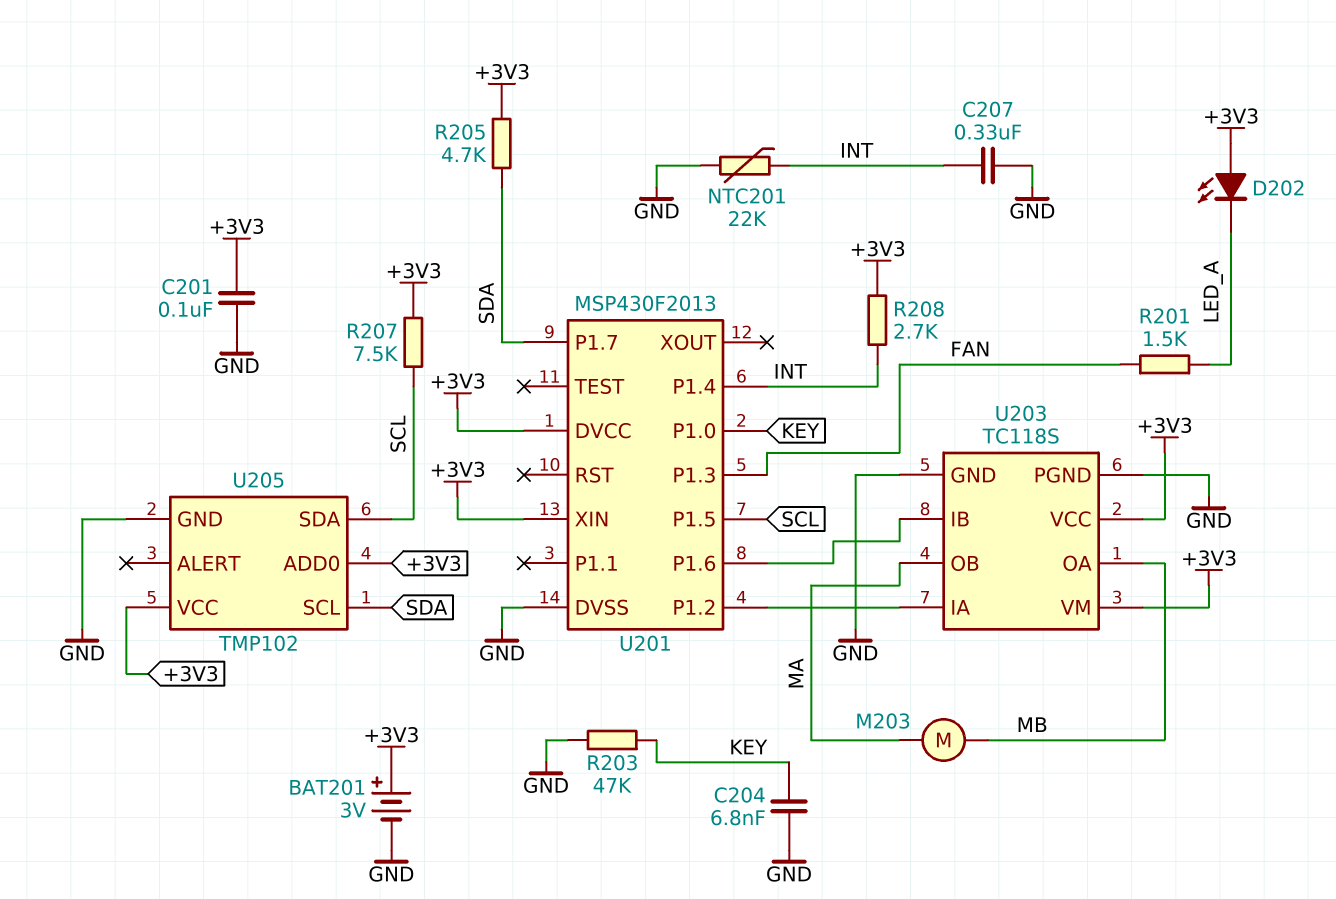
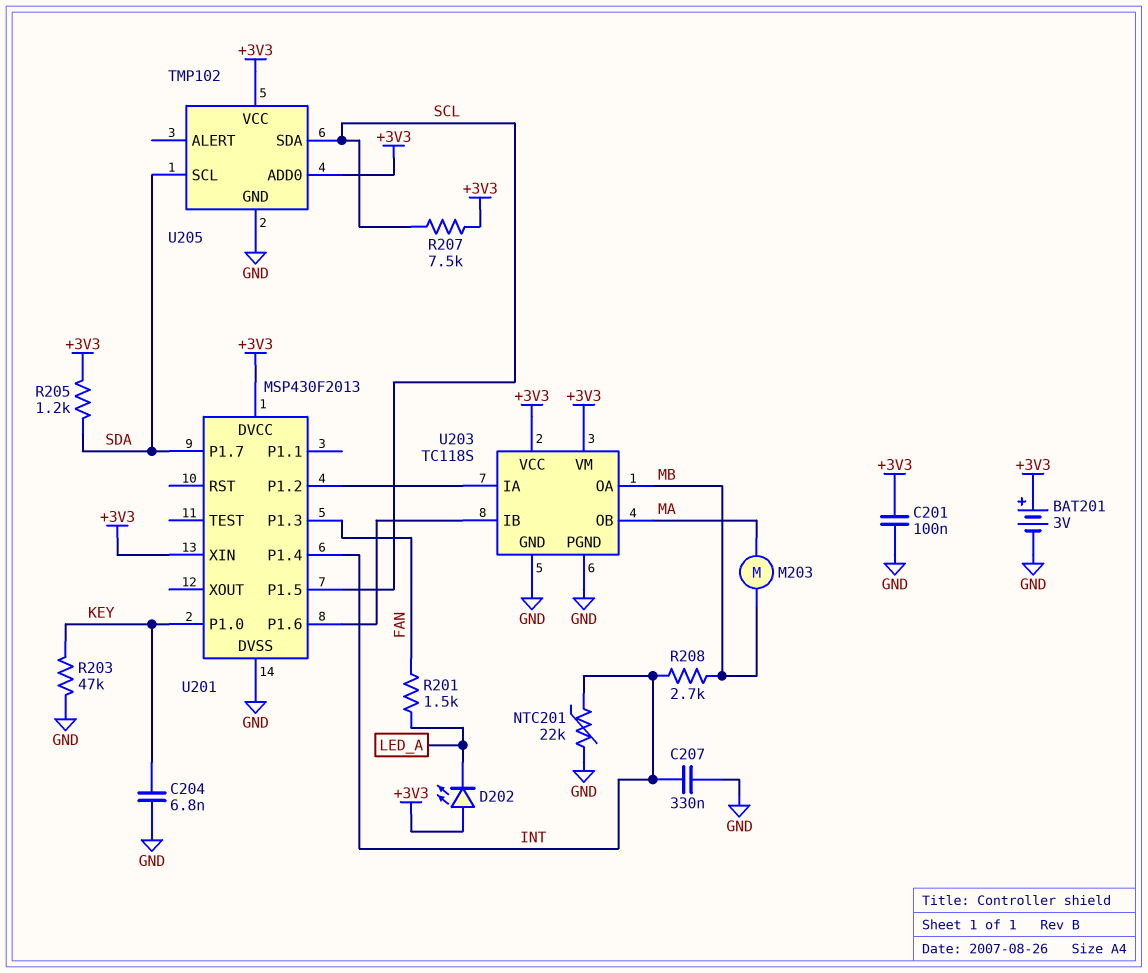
R205: 4.7k (+3V3, SDA) -> 1.2k (+3V3, SDA)
R208: 2.7k (+3V3, INT) -> 2.7k (INT, MB)

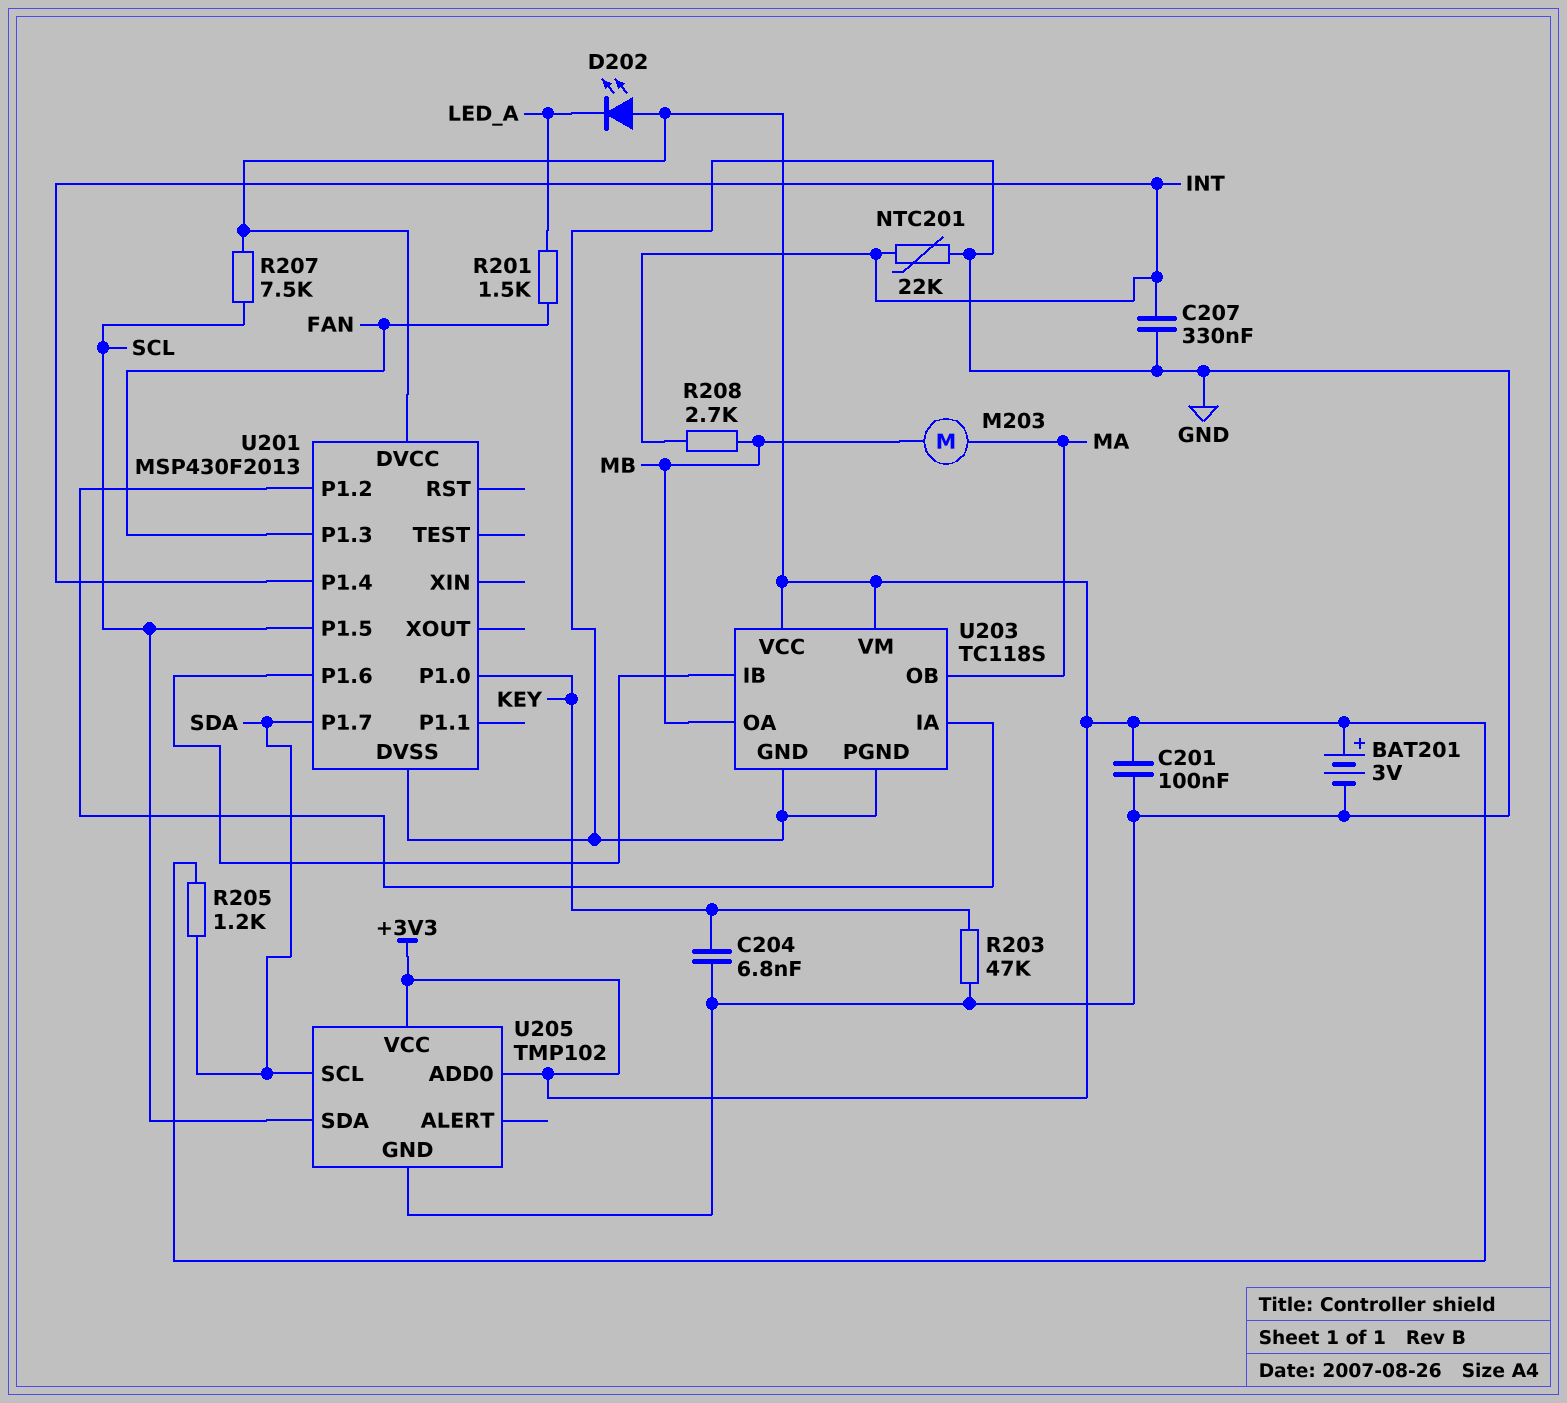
U201 pin XIN: +3V3 -> none

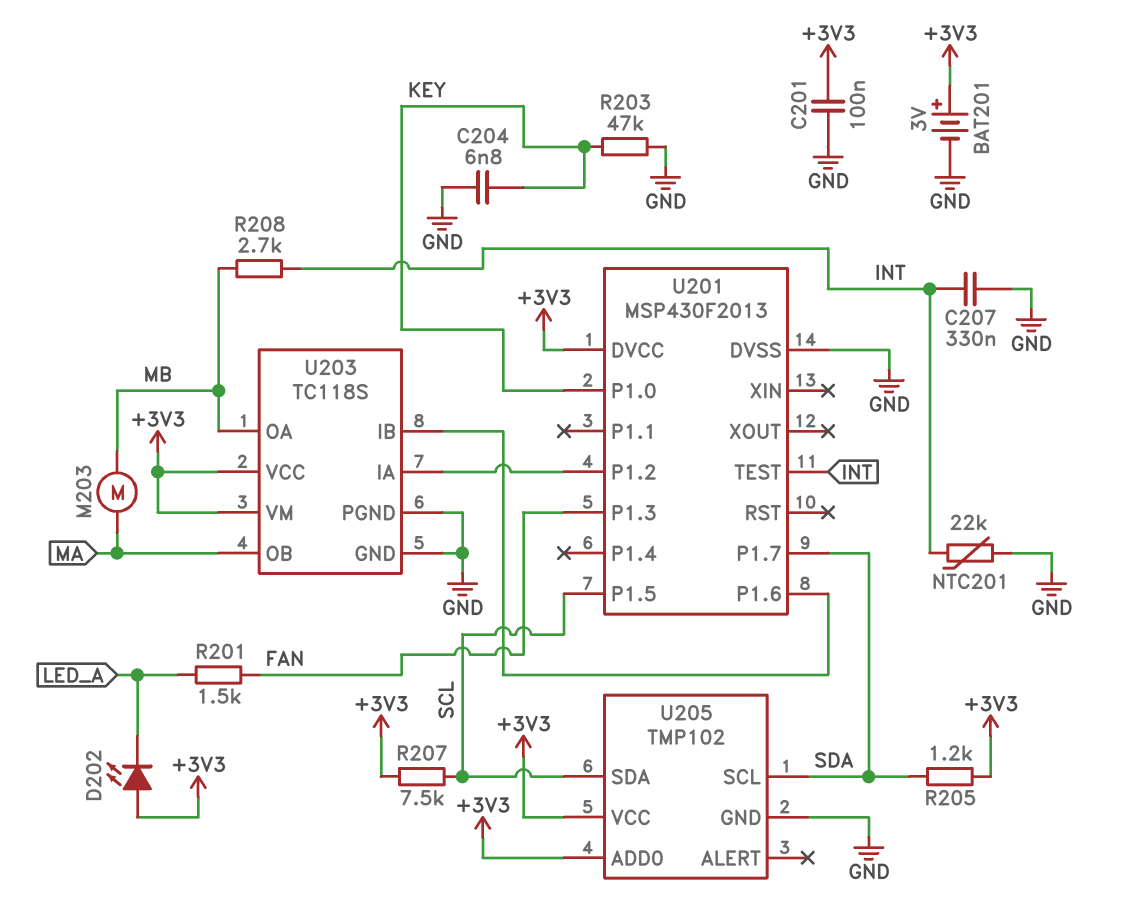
U201 pin P1.4: INT -> none
U201 pin TEST: none -> INT

